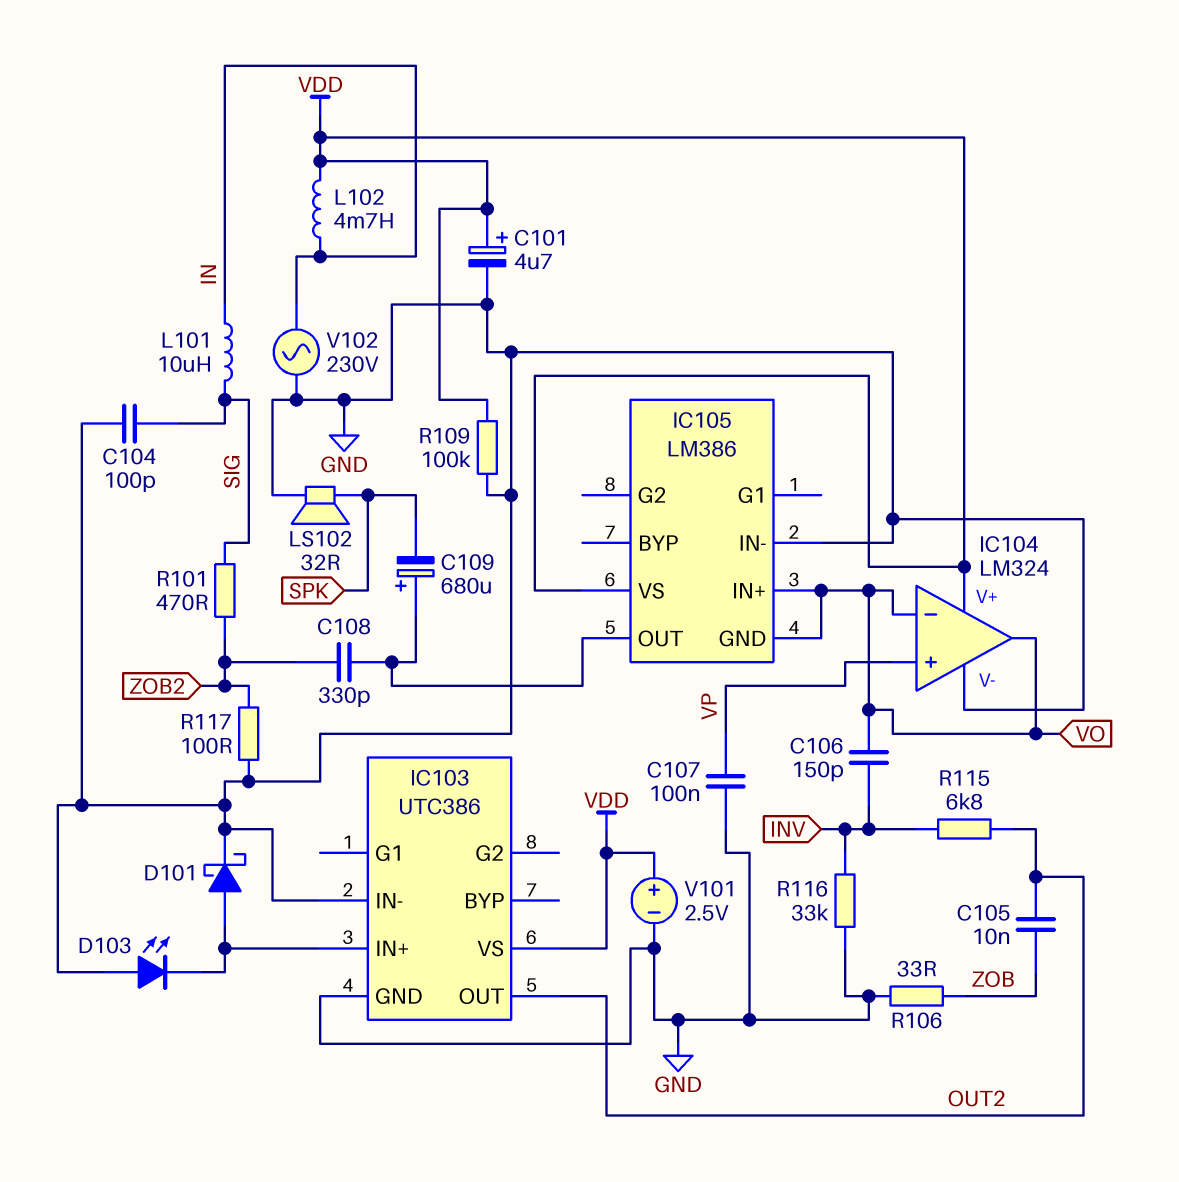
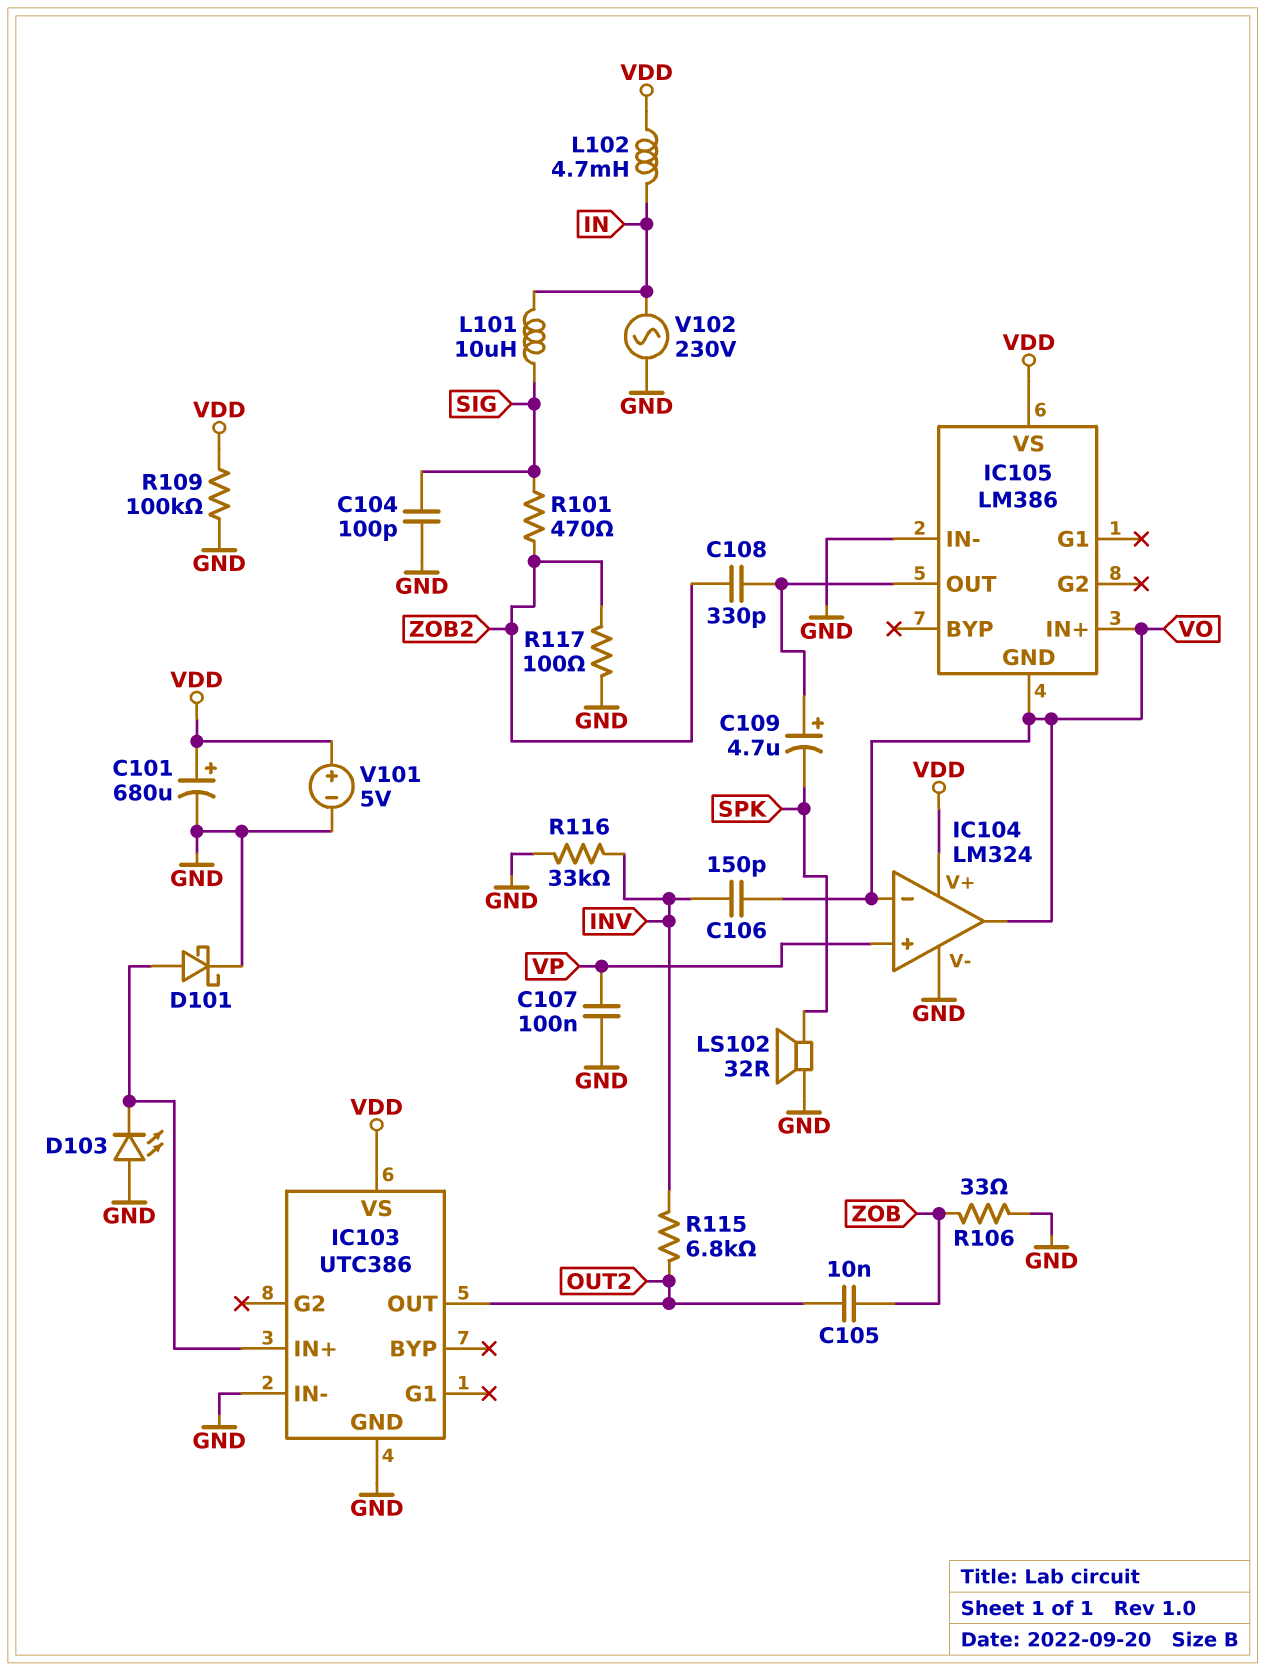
C101: 4.7uF (plus VDD, minus GND) -> 680uF (plus VDD, minus GND)
C109: 680uF (plus IC105/OUT, minus SPK) -> 4.7uF (plus IC105/OUT, minus SPK)
V101: 2.5V (plus VDD, minus GND) -> 5V (plus VDD, minus GND)

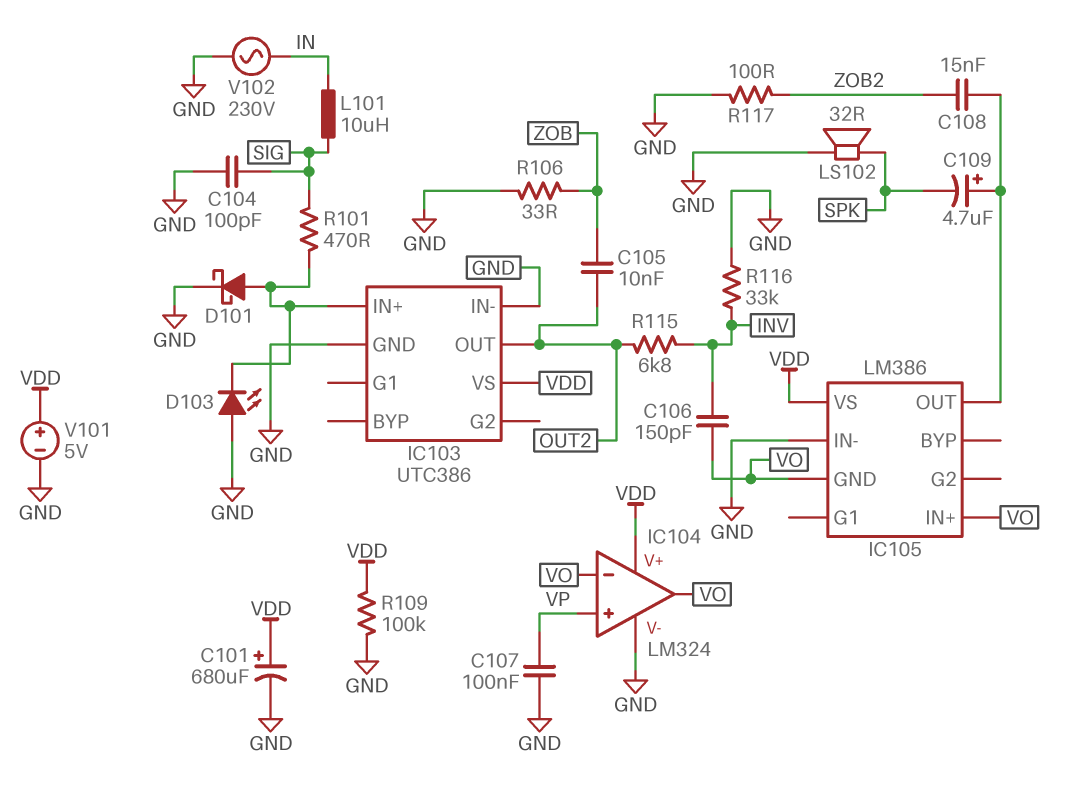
C108: 330pF (IC105/OUT, ZOB2) -> 15nF (IC105/OUT, ZOB2)
L102: 4.7mH (IN, VDD) -> none
R101: 470 (SIG, ZOB2) -> 470 (IC103/IN+, SIG)

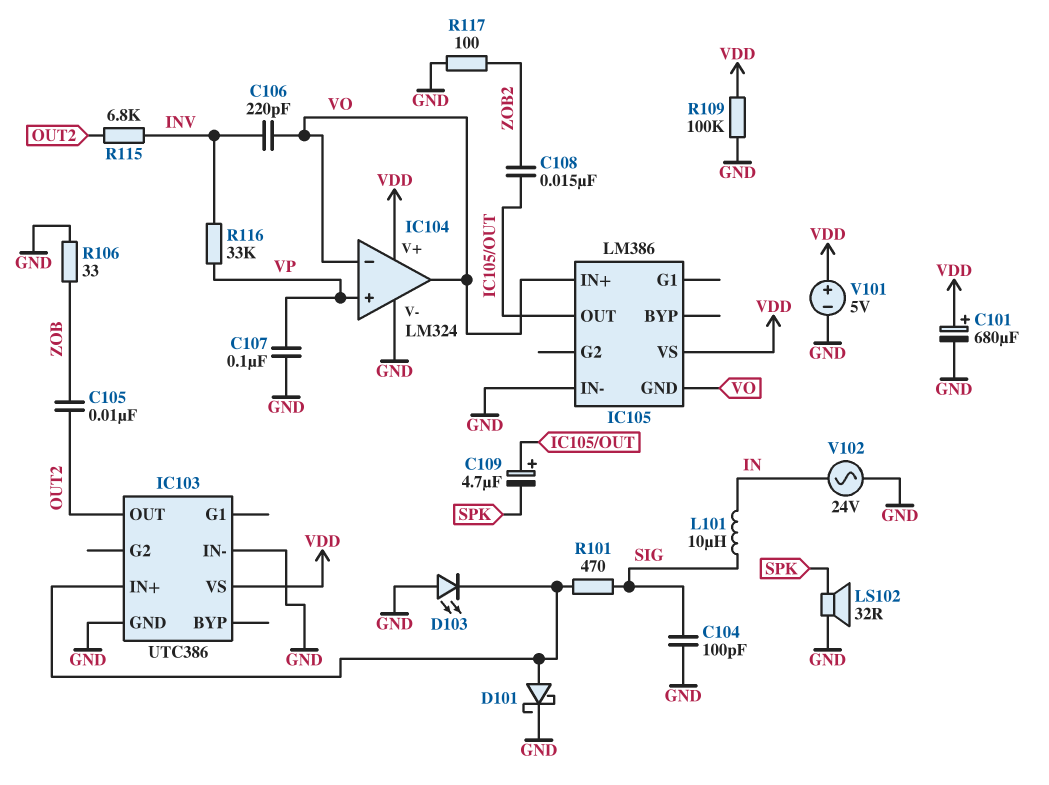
C106: 150pF (INV, VO) -> 220pF (INV, VO)
R116: 33k (GND, INV) -> 33k (INV, VP)
V102: AC 230V (GND, IN) -> AC 24V (GND, IN)

